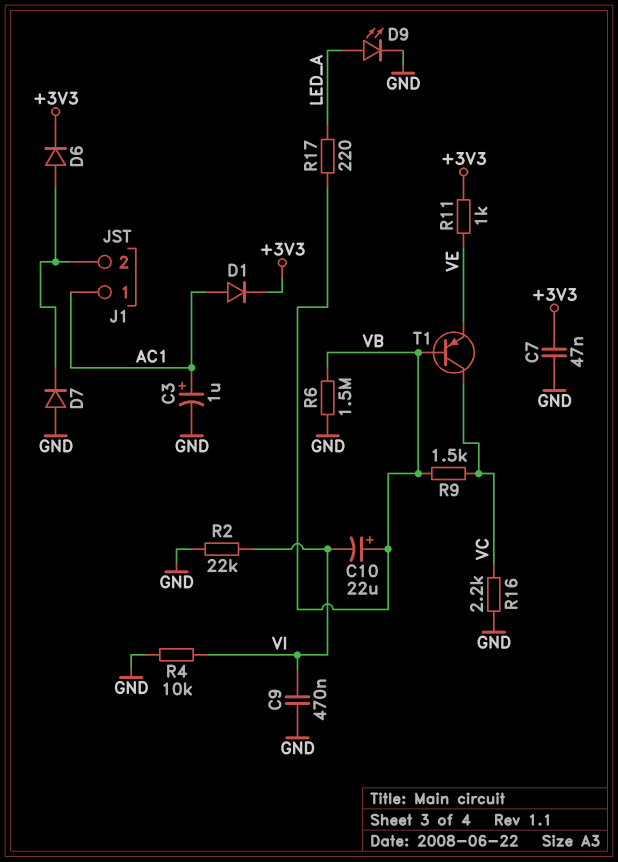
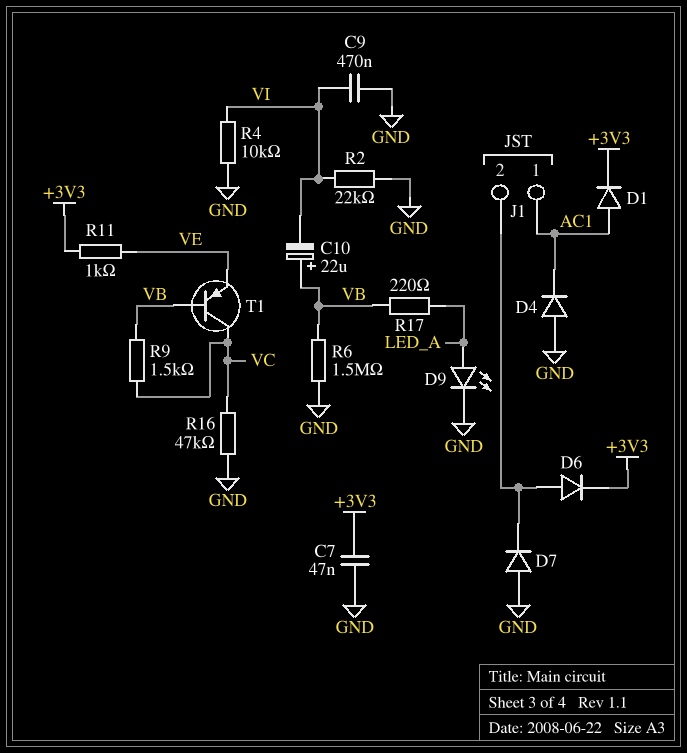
C3: 1uF (plus AC1, minus GND) -> none
D4: none -> diode (A GND, K AC1)
R16: 2.2k (GND, VC) -> 47k (GND, VC)

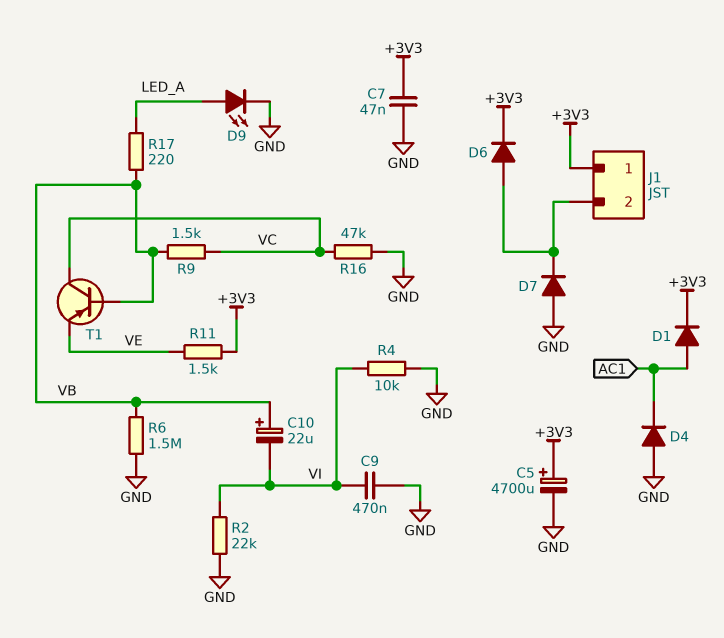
C5: none -> 4700uF (plus +3V3, minus GND)
J1 pin 1: AC1 -> +3V3
R11: 1k (+3V3, VE) -> 1.5k (+3V3, VE)

